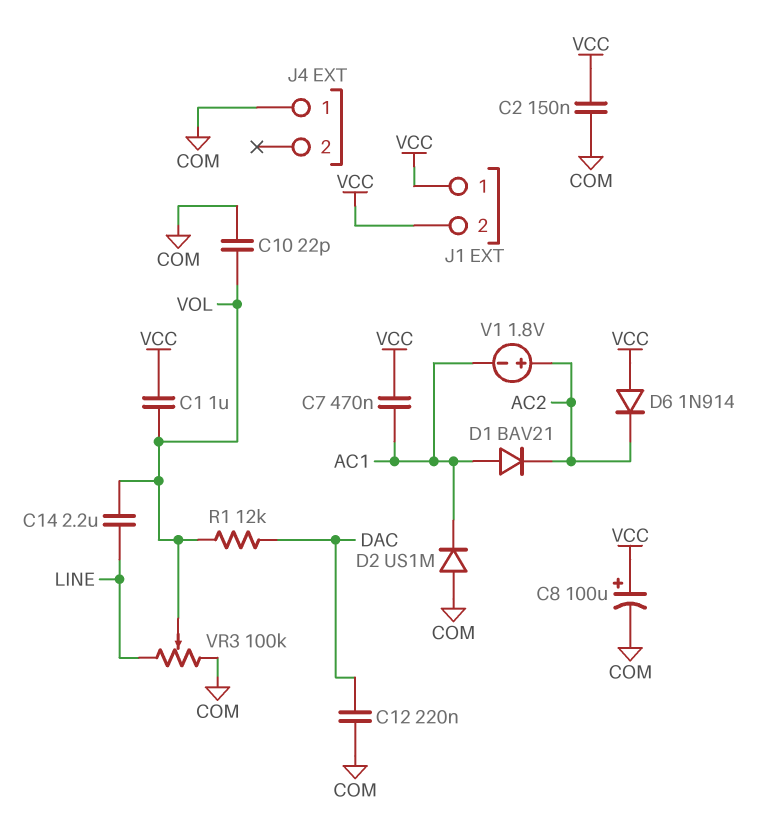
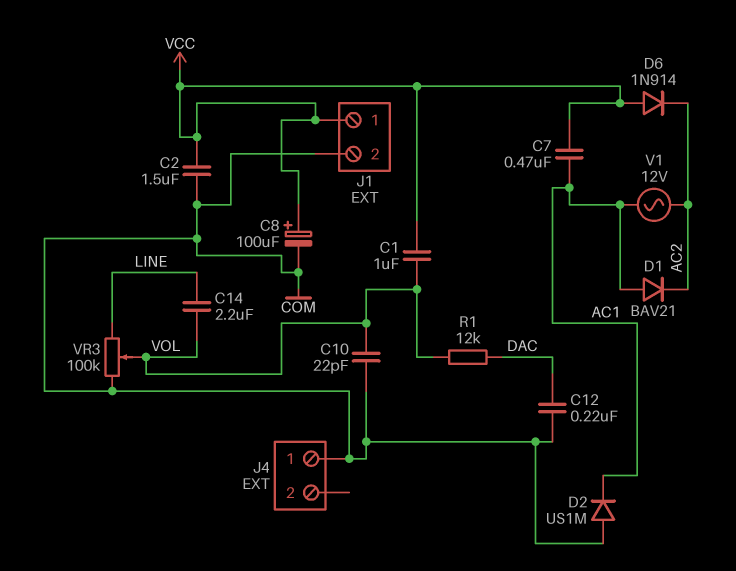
C2: 150nF (COM, VCC) -> 1.5uF (COM, VCC)
J1 pin 2: VCC -> COM
V1: 1.8V (plus AC2, minus AC1) -> AC 12V (AC1, AC2)

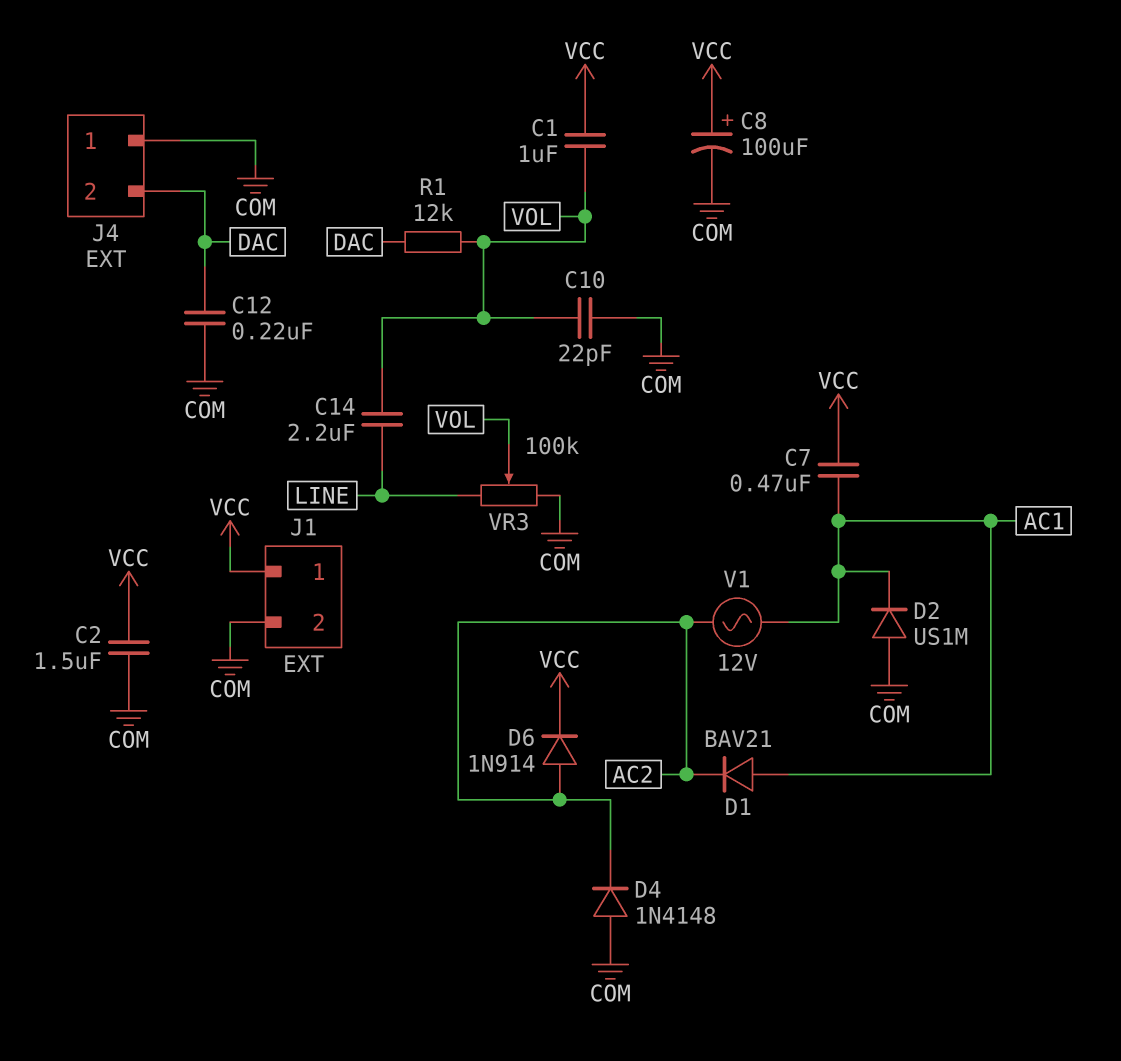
D4: none -> diode 1N4148 (A COM, K AC2)
D6: diode 1N914 (A VCC, K AC2) -> diode 1N914 (A AC2, K VCC)
J4 pin 2: none -> DAC

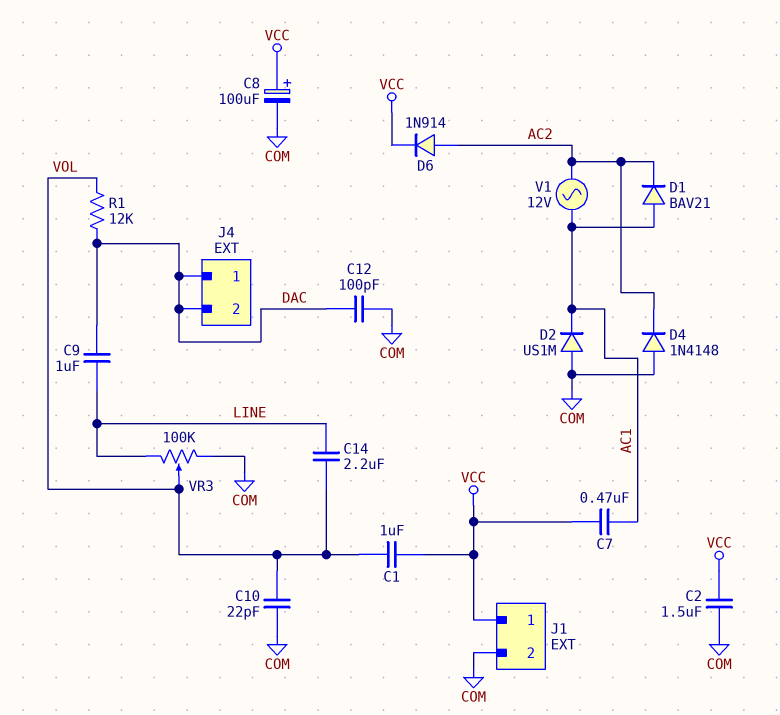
C9: none -> 1uF (DAC, LINE)
C12: 220nF (COM, DAC) -> 100pF (COM, DAC)
J4 pin 1: COM -> DAC

